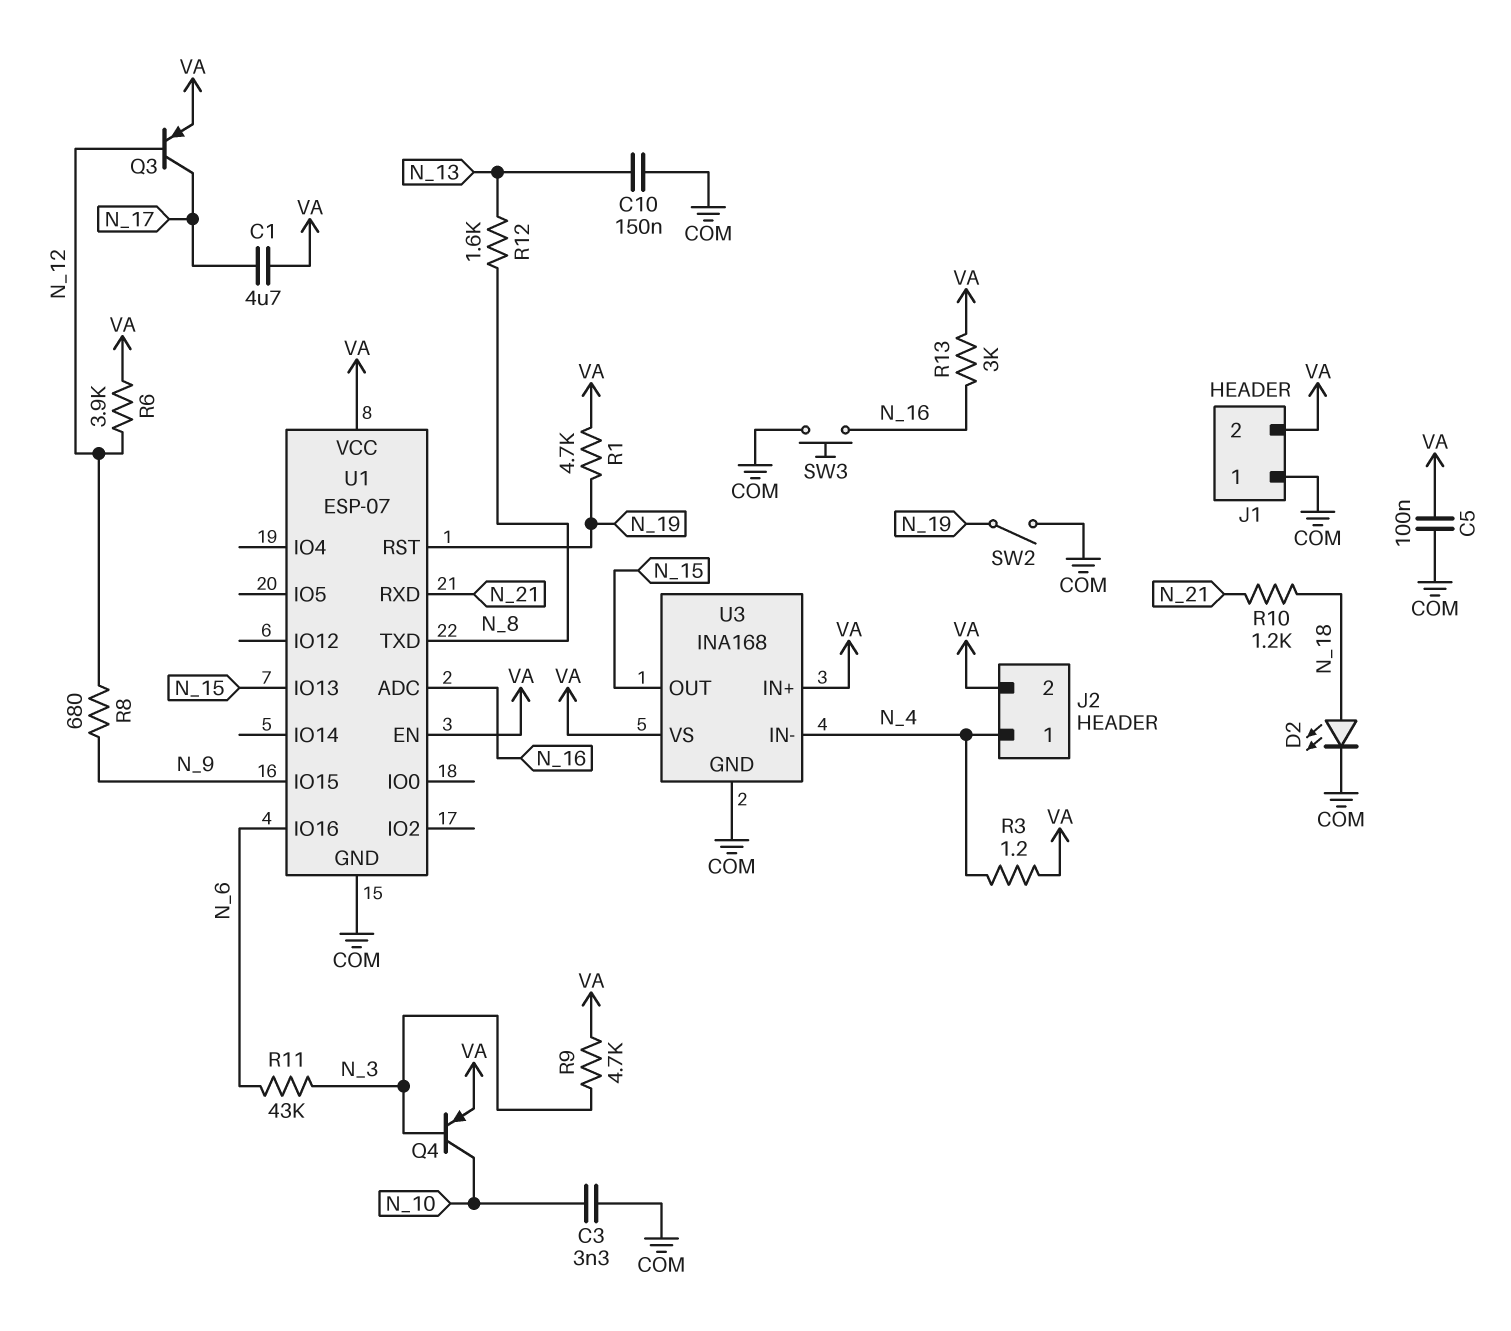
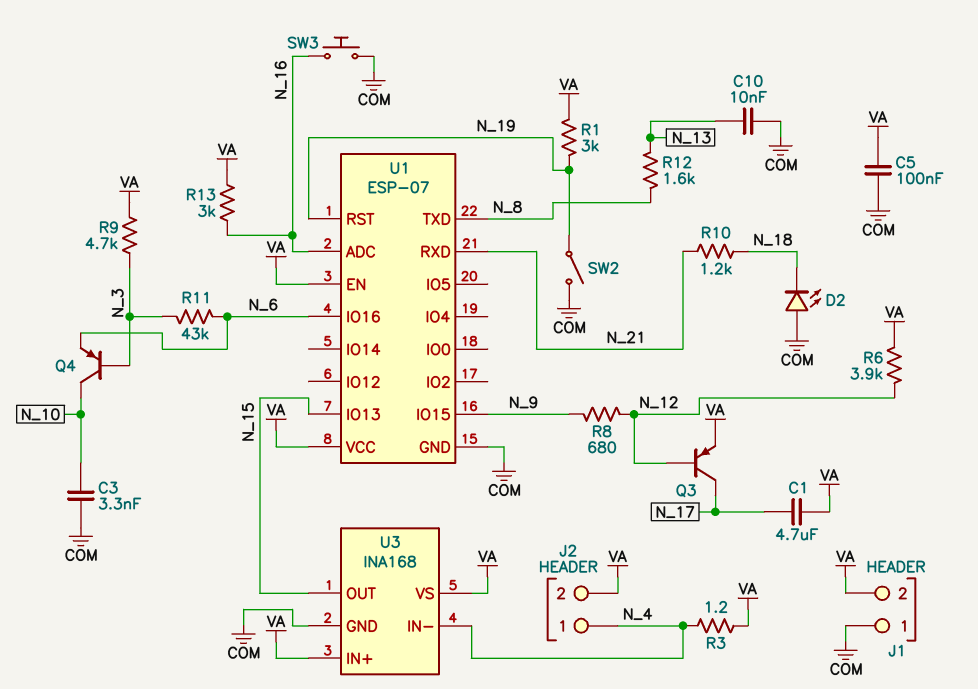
C10: 150nF (COM, N_13) -> 10nF (COM, N_13)
D2: LED (A N_18, K COM) -> LED (A COM, K N_18)
Q4: PNP (B N_3, C N_10, E VA) -> PNP (B N_3, C N_10, E N_6)
R1: 4.7k (N_19, VA) -> 3k (N_19, VA)

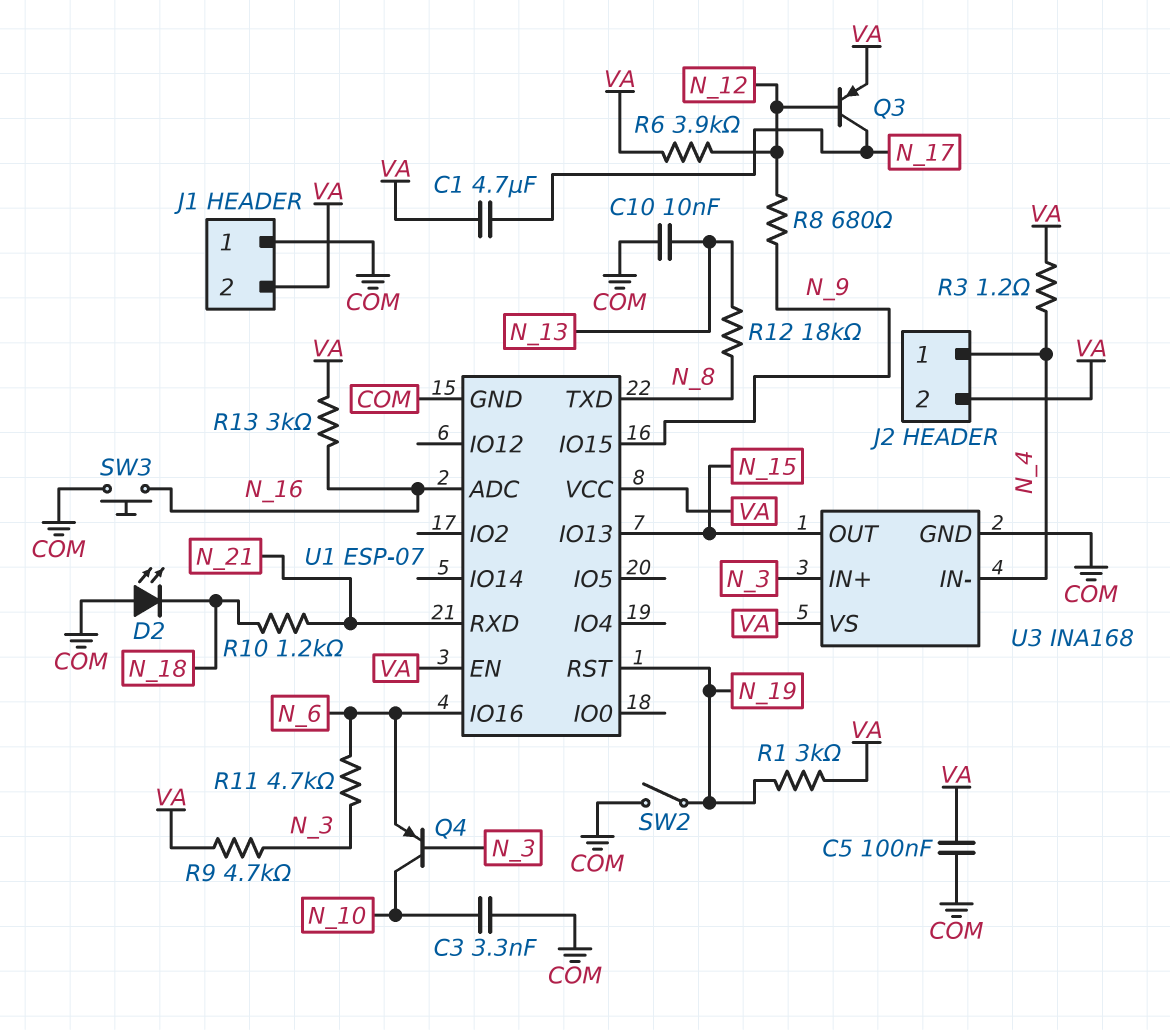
R11: 43k (N_3, N_6) -> 4.7k (N_3, N_6)
R12: 1.6k (N_8, N_13) -> 18k (N_8, N_13)
U3 pin IN+: VA -> N_3

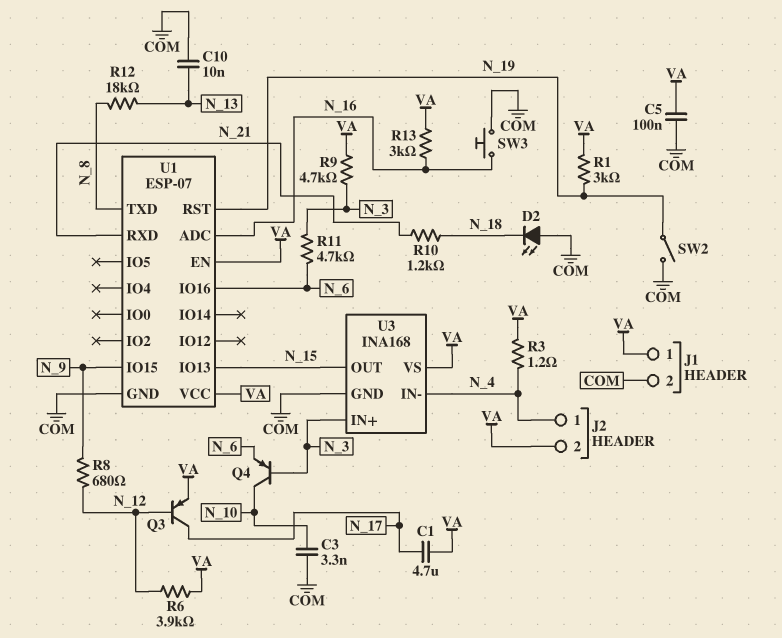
J1 pin 1: COM -> VA
J1 pin 2: VA -> COM

